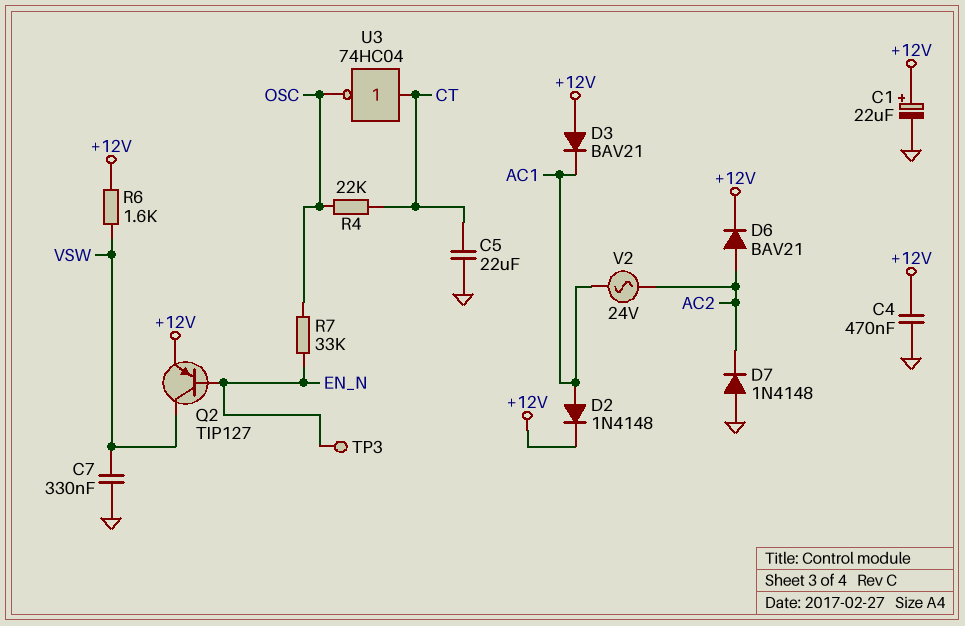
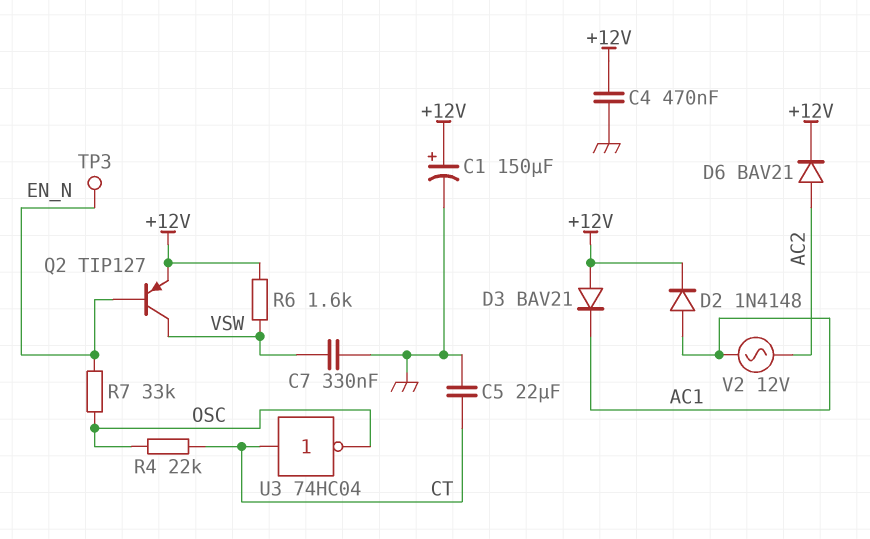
C1: 22uF (plus +12V, minus GND) -> 150uF (plus +12V, minus GND)
D7: diode 1N4148 (A GND, K AC2) -> none
V2: AC 24V (AC1, AC2) -> AC 12V (AC1, AC2)

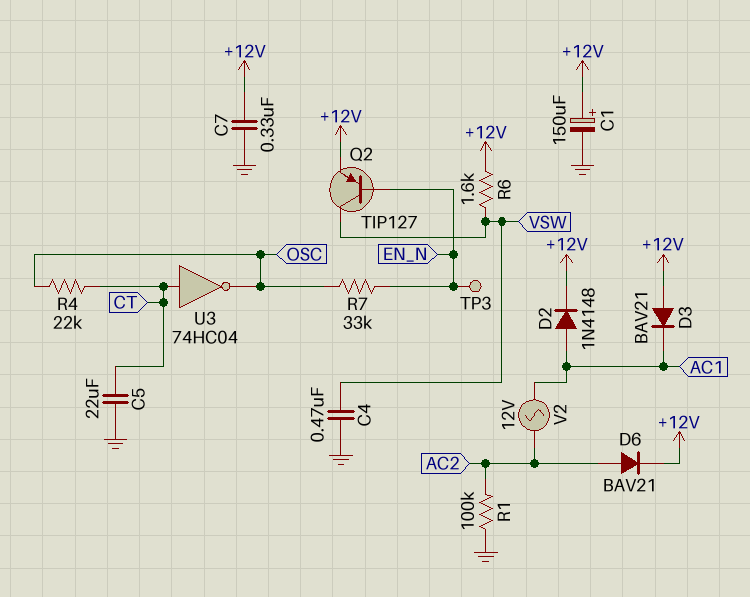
C4: 470nF (+12V, GND) -> 470nF (GND, VSW)
C7: 330nF (GND, VSW) -> 330nF (+12V, GND)
R1: none -> 100k (AC2, GND)

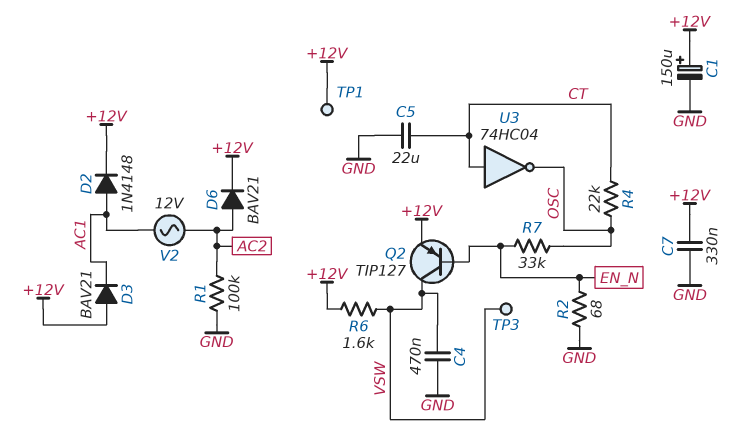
R2: none -> 68 (EN_N, GND)
TP1: none -> test point (+12V)
TP3: test point (EN_N) -> test point (VSW)

